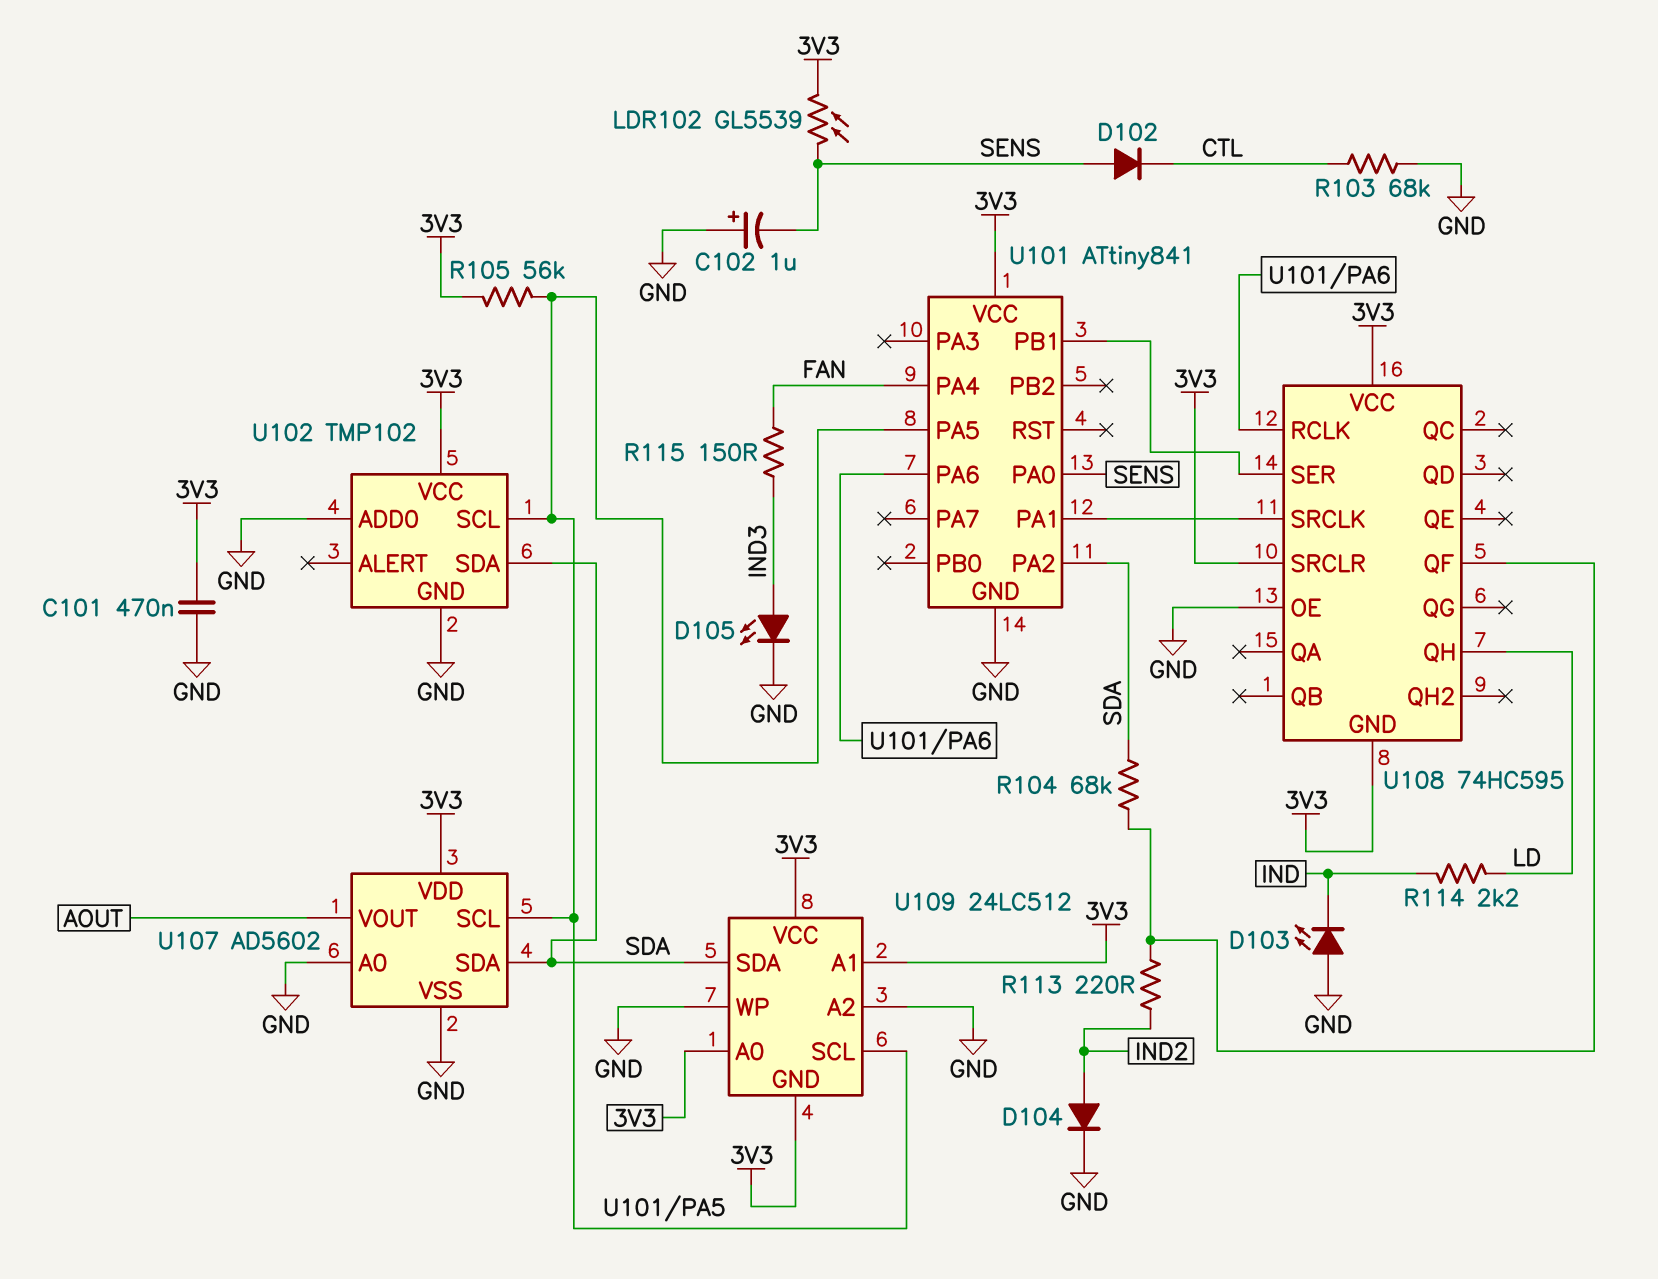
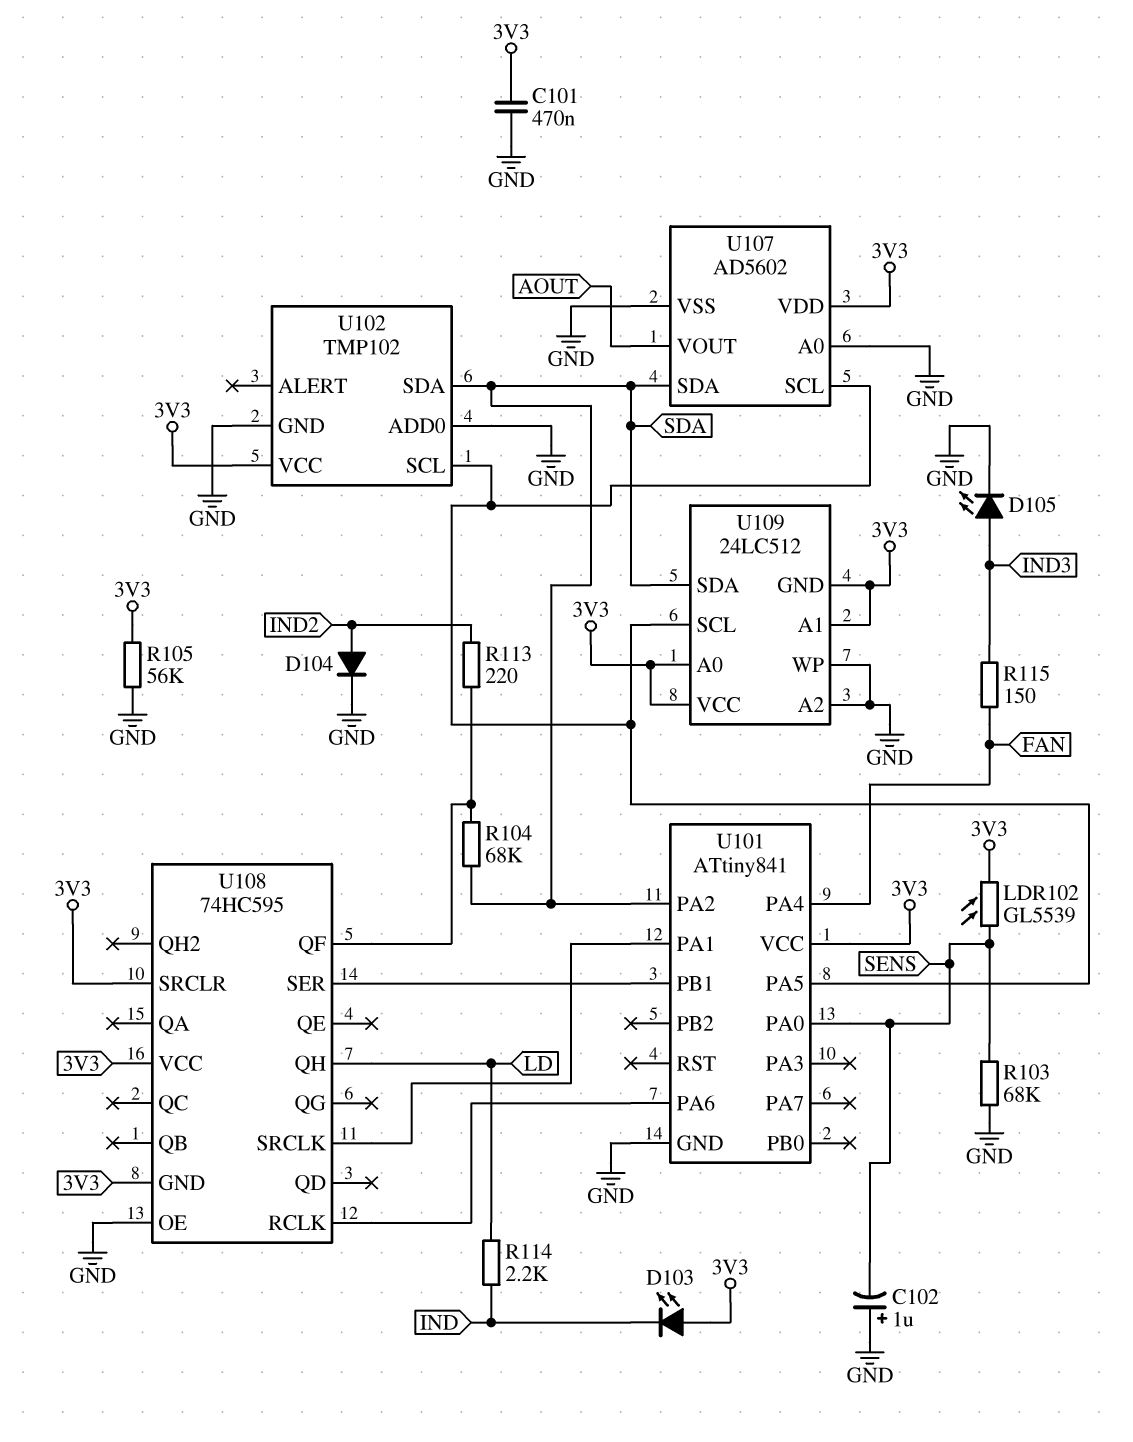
D102: diode (A SENS, K CTL) -> none
D103: LED (A GND, K IND) -> LED (A 3V3, K IND)
R103: 68k (CTL, GND) -> 68k (GND, SENS)
R105: 56k (3V3, U101/PA5) -> 56k (3V3, GND)

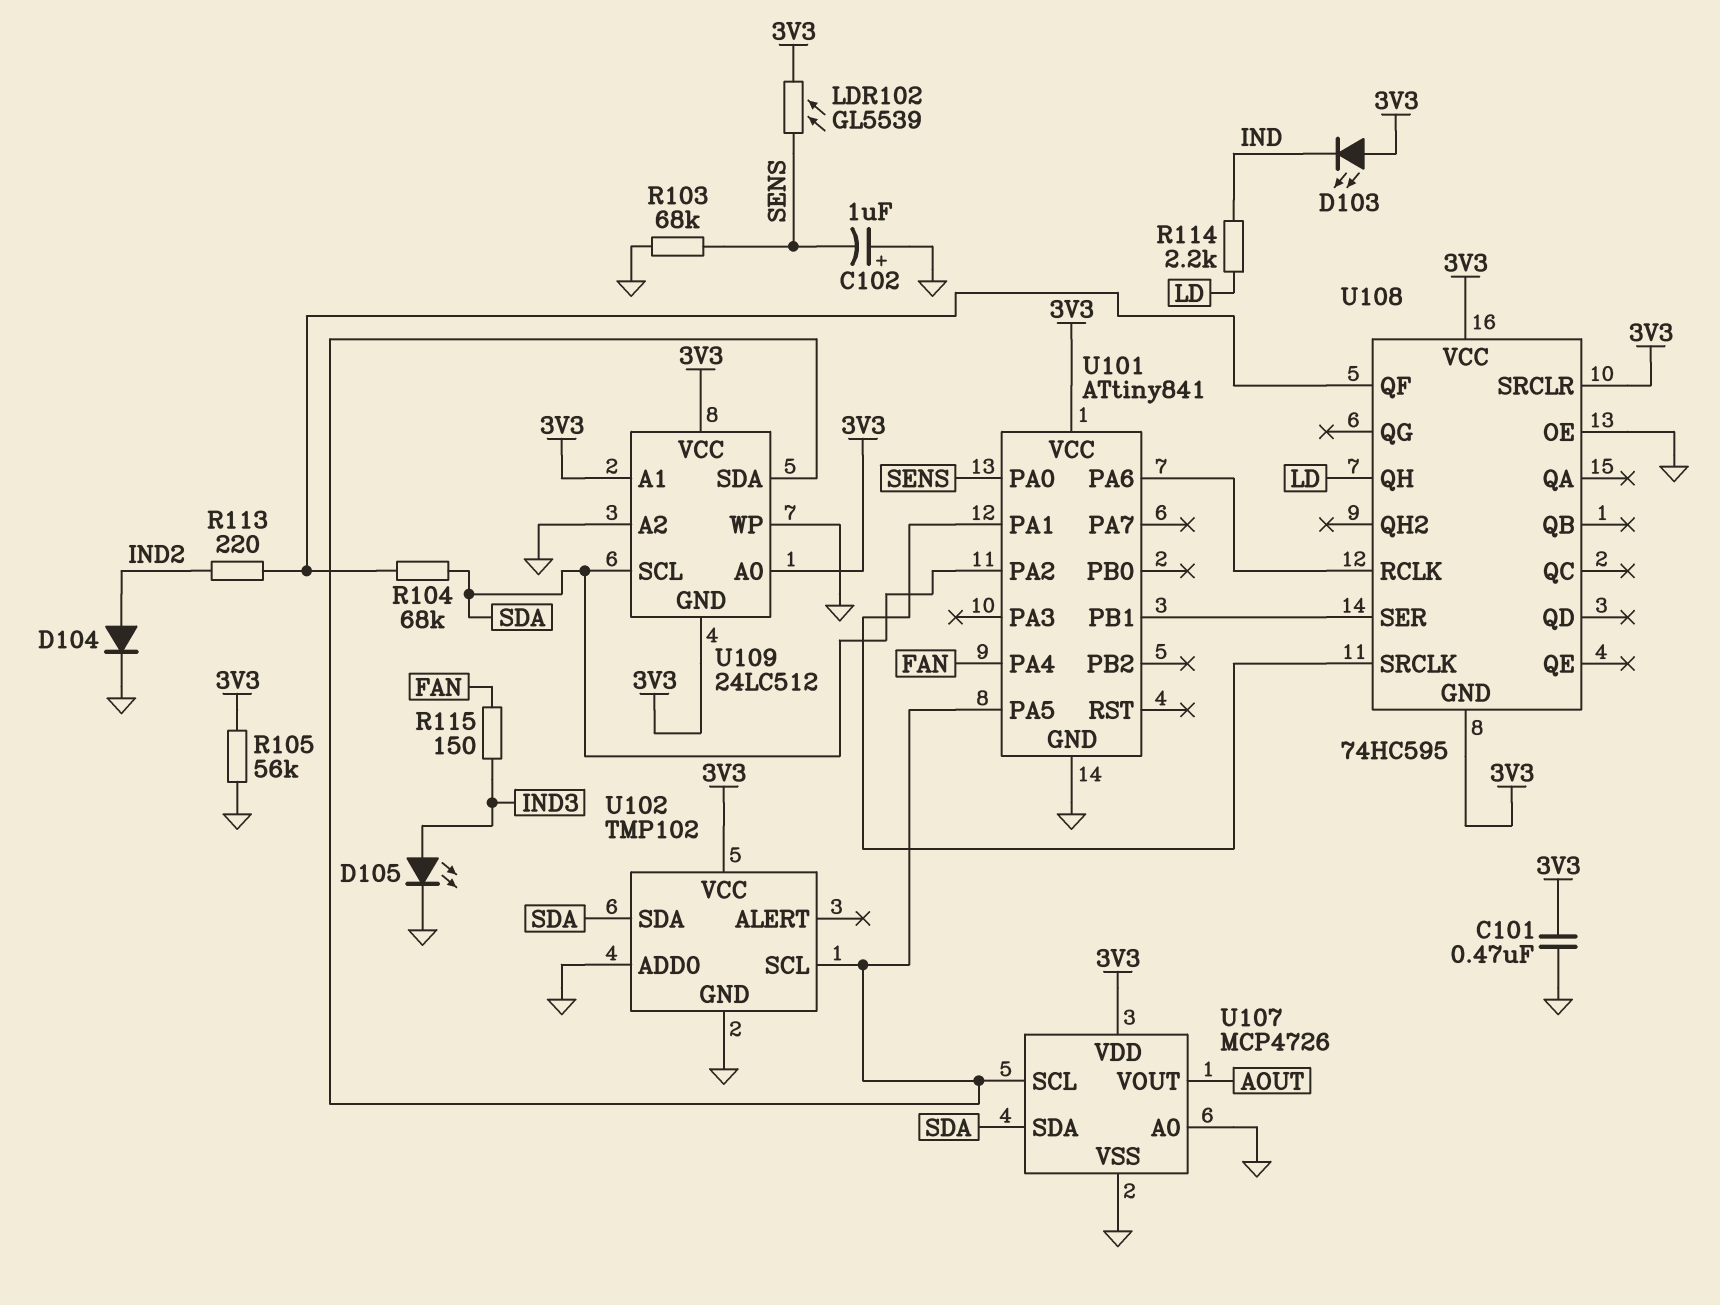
U107: AD5602 -> MCP4726
U109 pin SCL: U101/PA5 -> SDA
U109 pin SDA: SDA -> U101/PA5

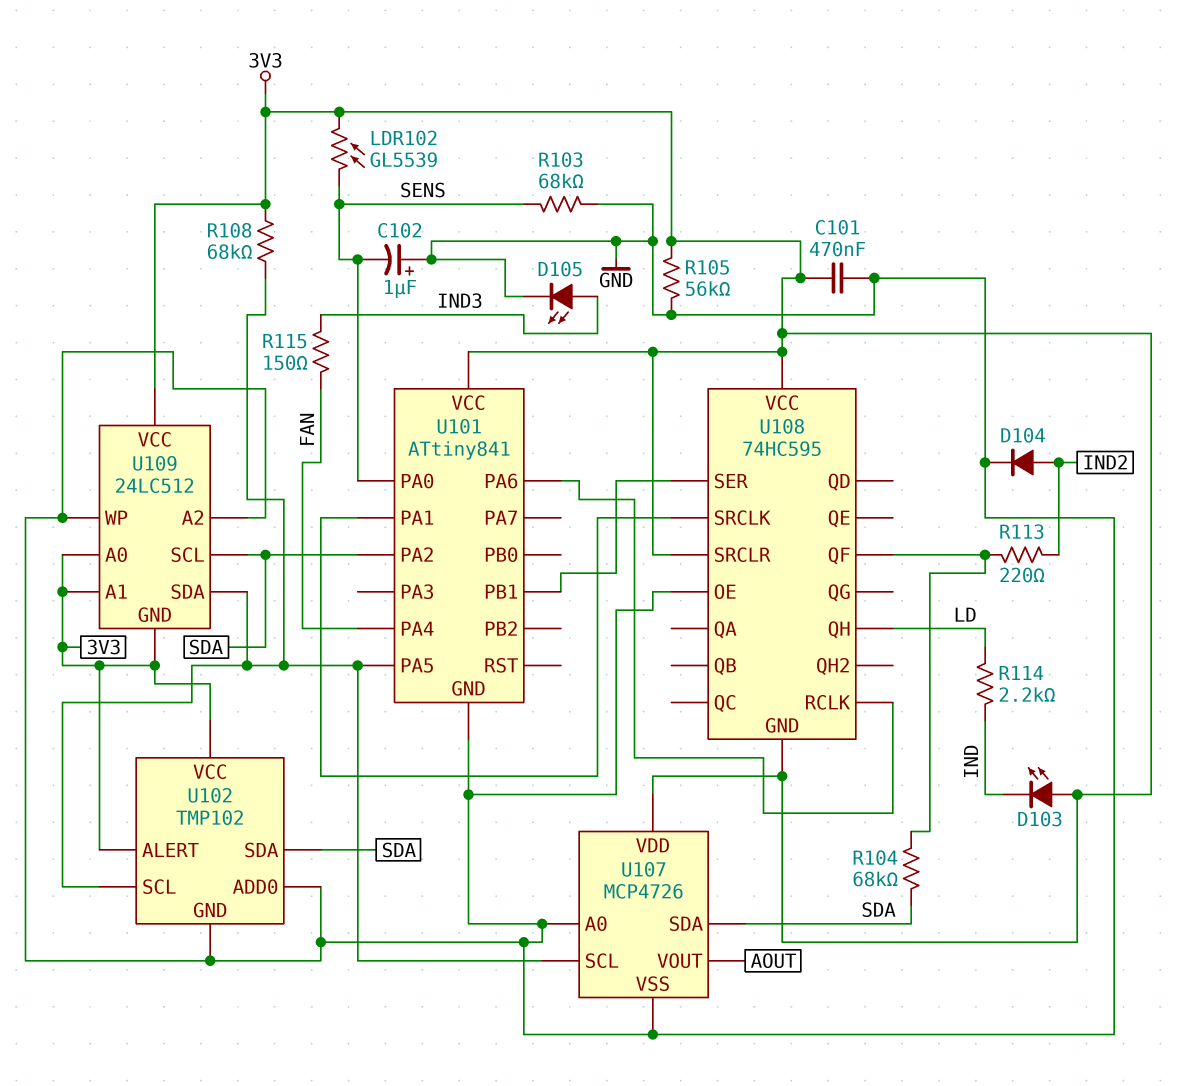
R108: none -> 68k (3V3, U101/PA5)
U102 pin ALERT: none -> 3V3

